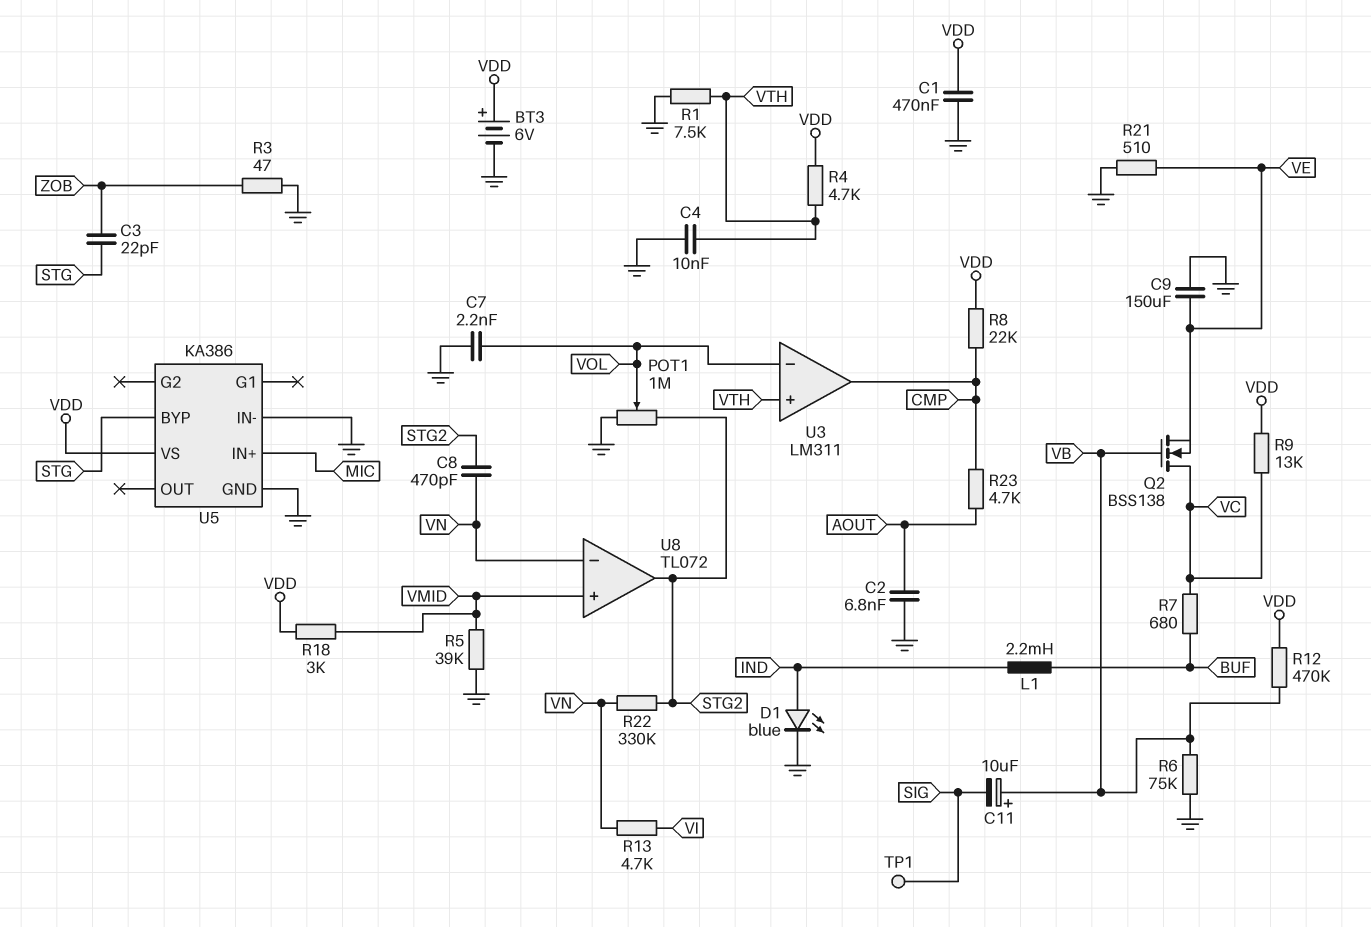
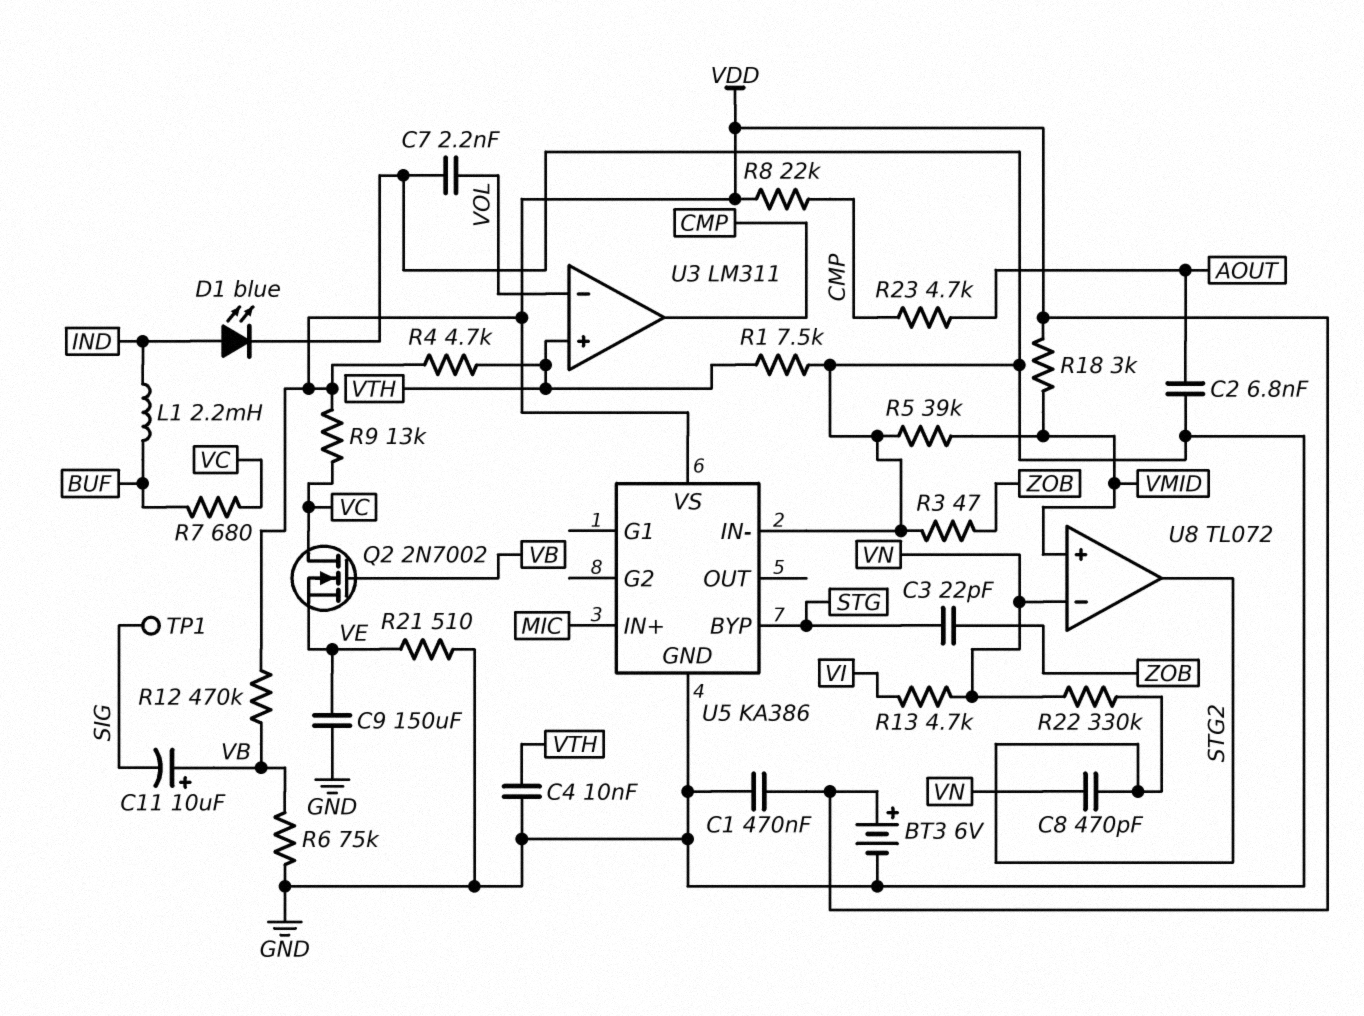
POT1: 1M (GND, STG2, wiper VOL) -> none
Q2: NMOS BSS138 (G VB, D VC, S VE) -> NMOS 2N7002 (G VB, D VC, S VE)

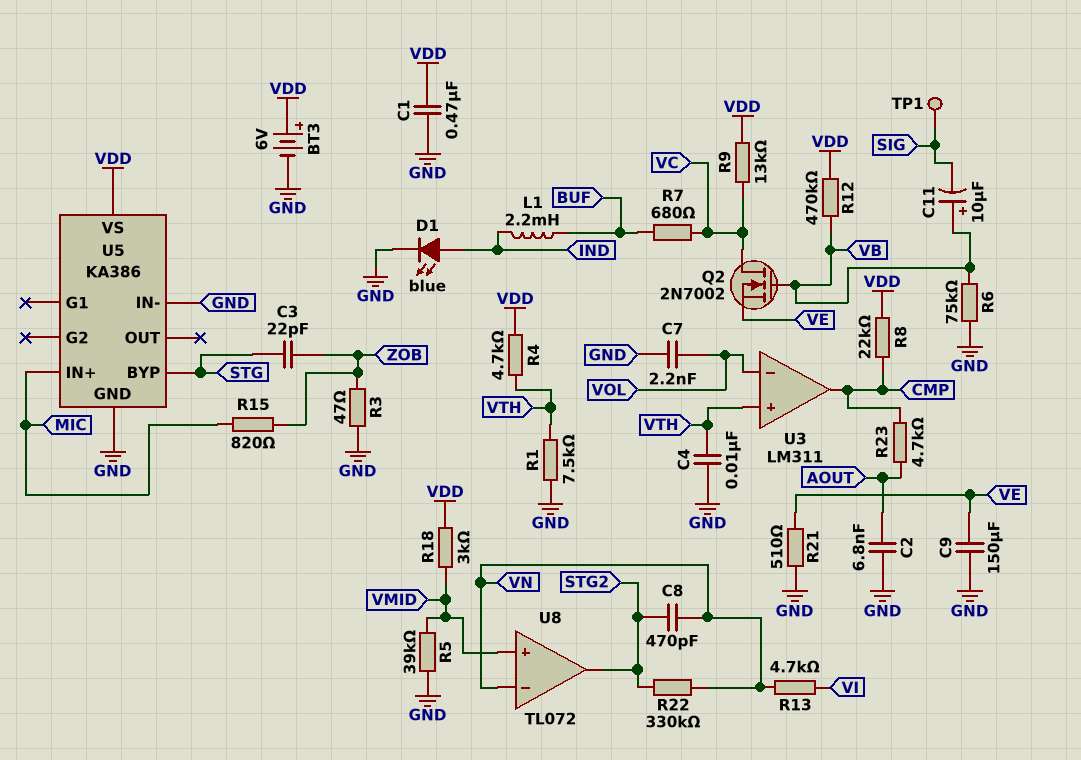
R15: none -> 820 (MIC, ZOB)

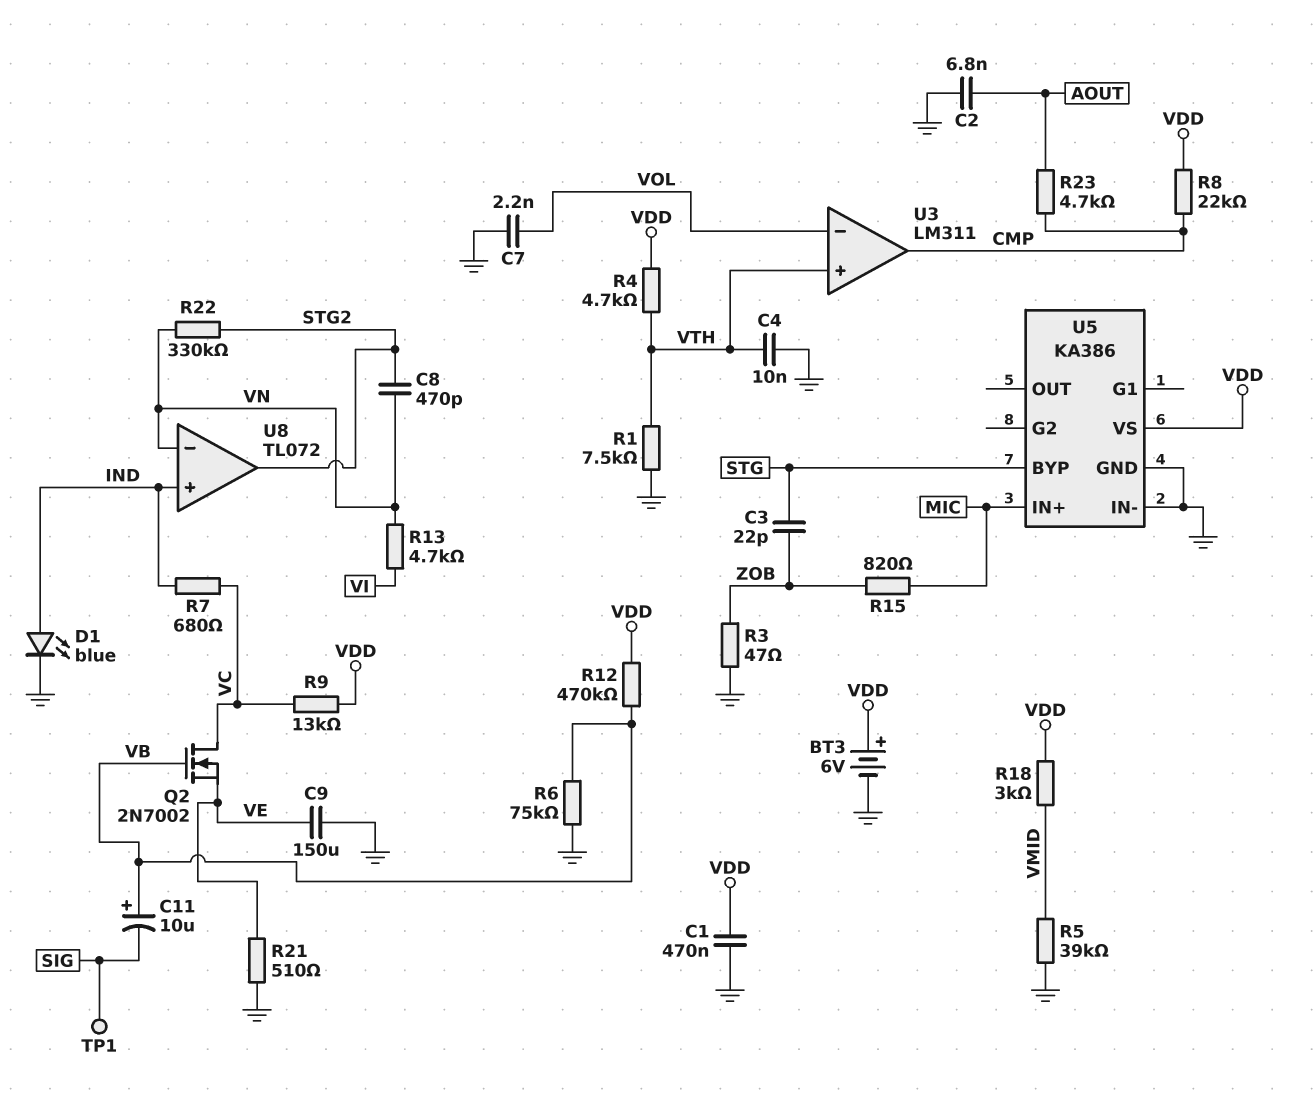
L1: 2.2mH (BUF, IND) -> none
R7: 680 (BUF, VC) -> 680 (IND, VC)
U8 pin in+: VMID -> IND

